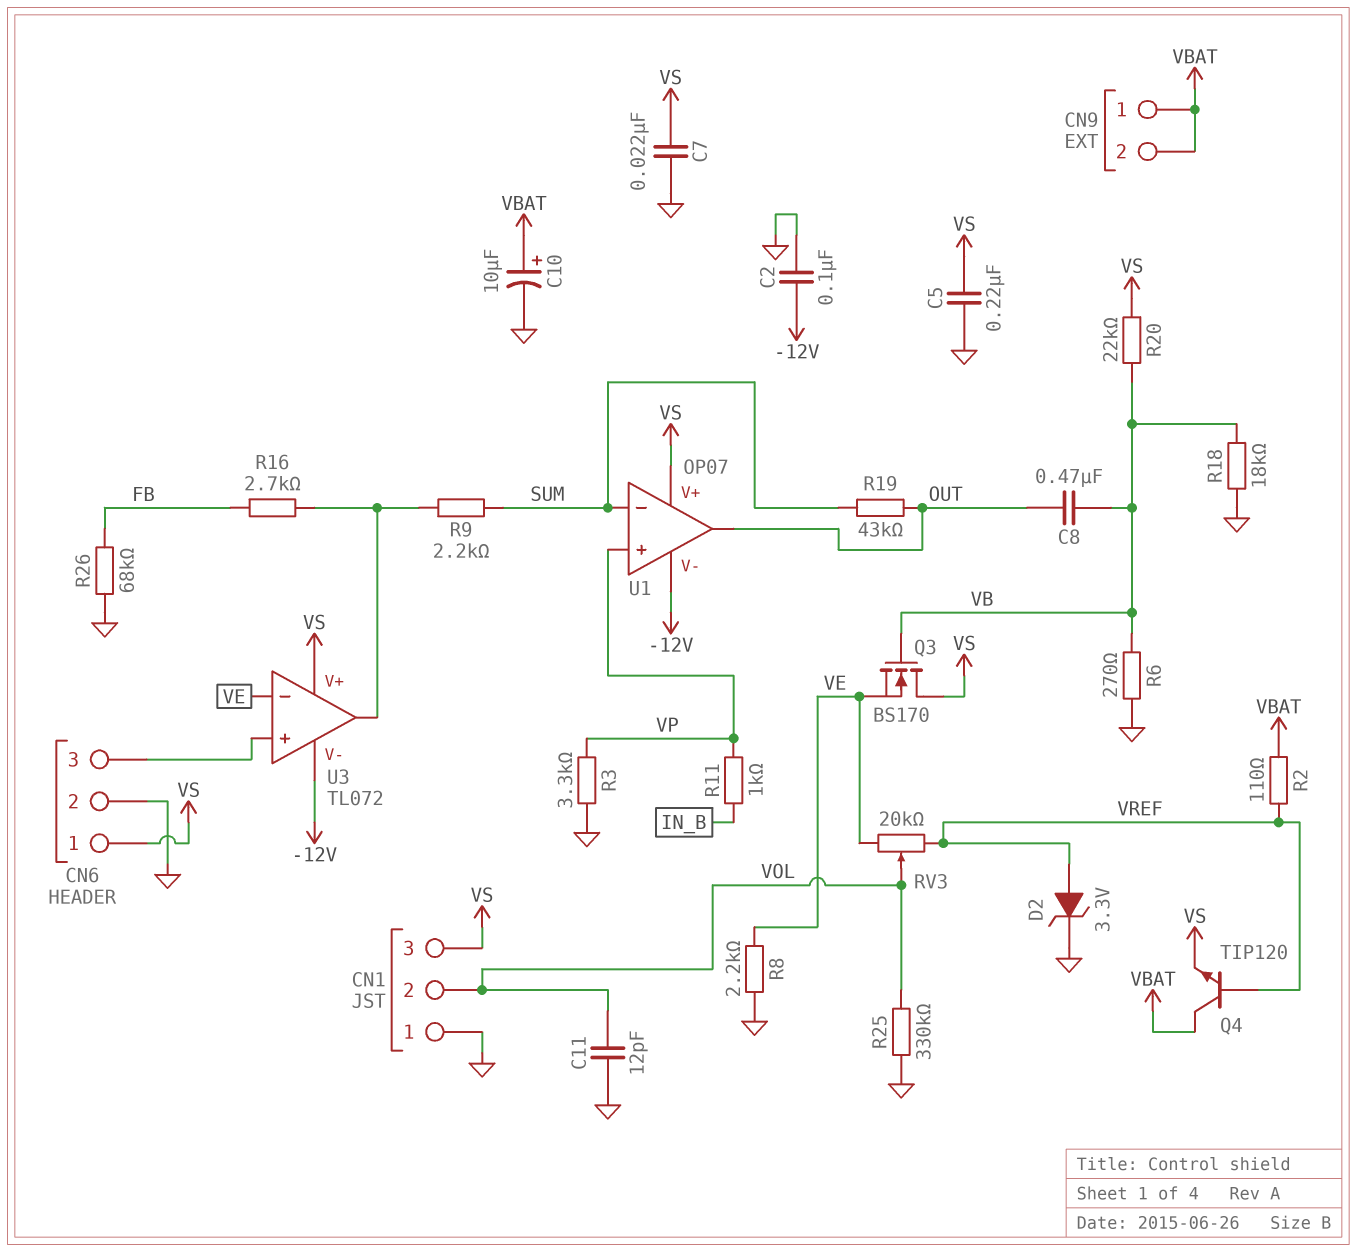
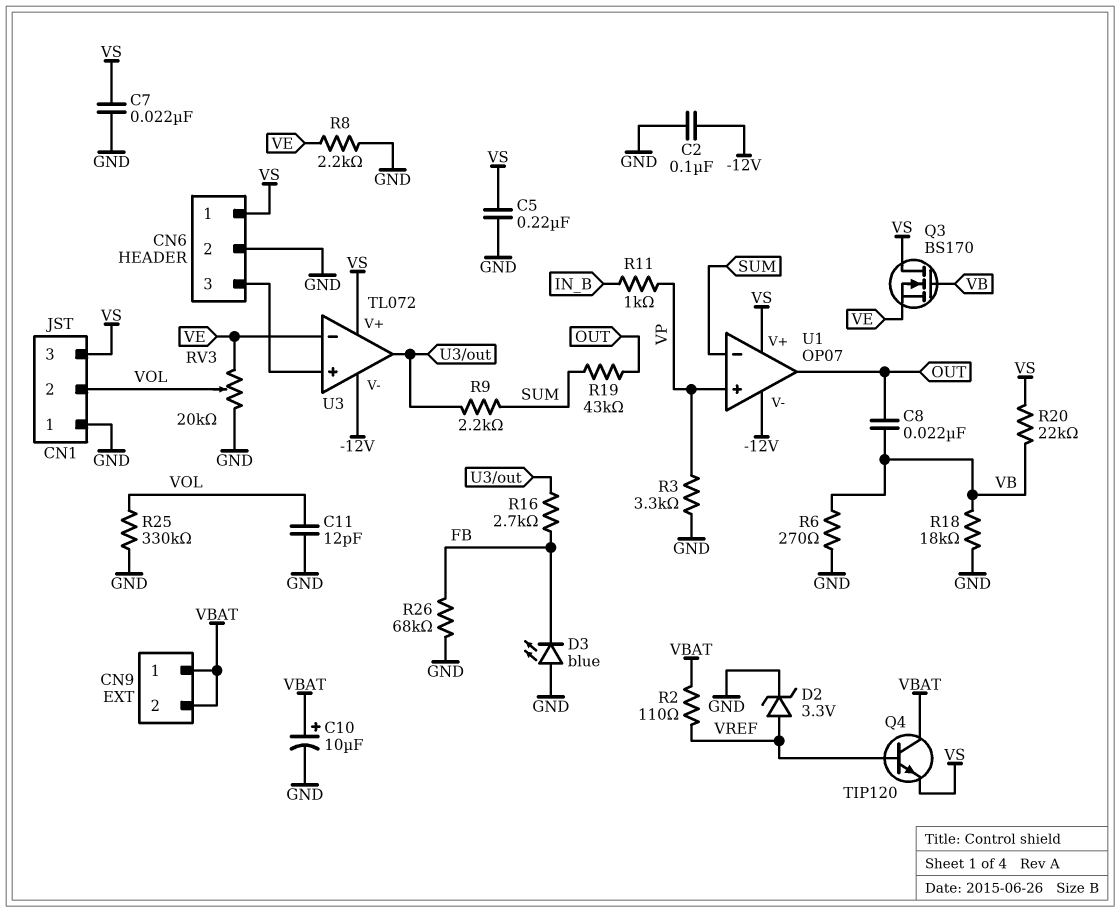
C8: 470nF (OUT, VB) -> 22nF (OUT, VB)
D3: none -> LED blue (A GND, K FB)
RV3: 20k (VE, VREF, wiper VOL) -> 20k (GND, VE, wiper VOL)

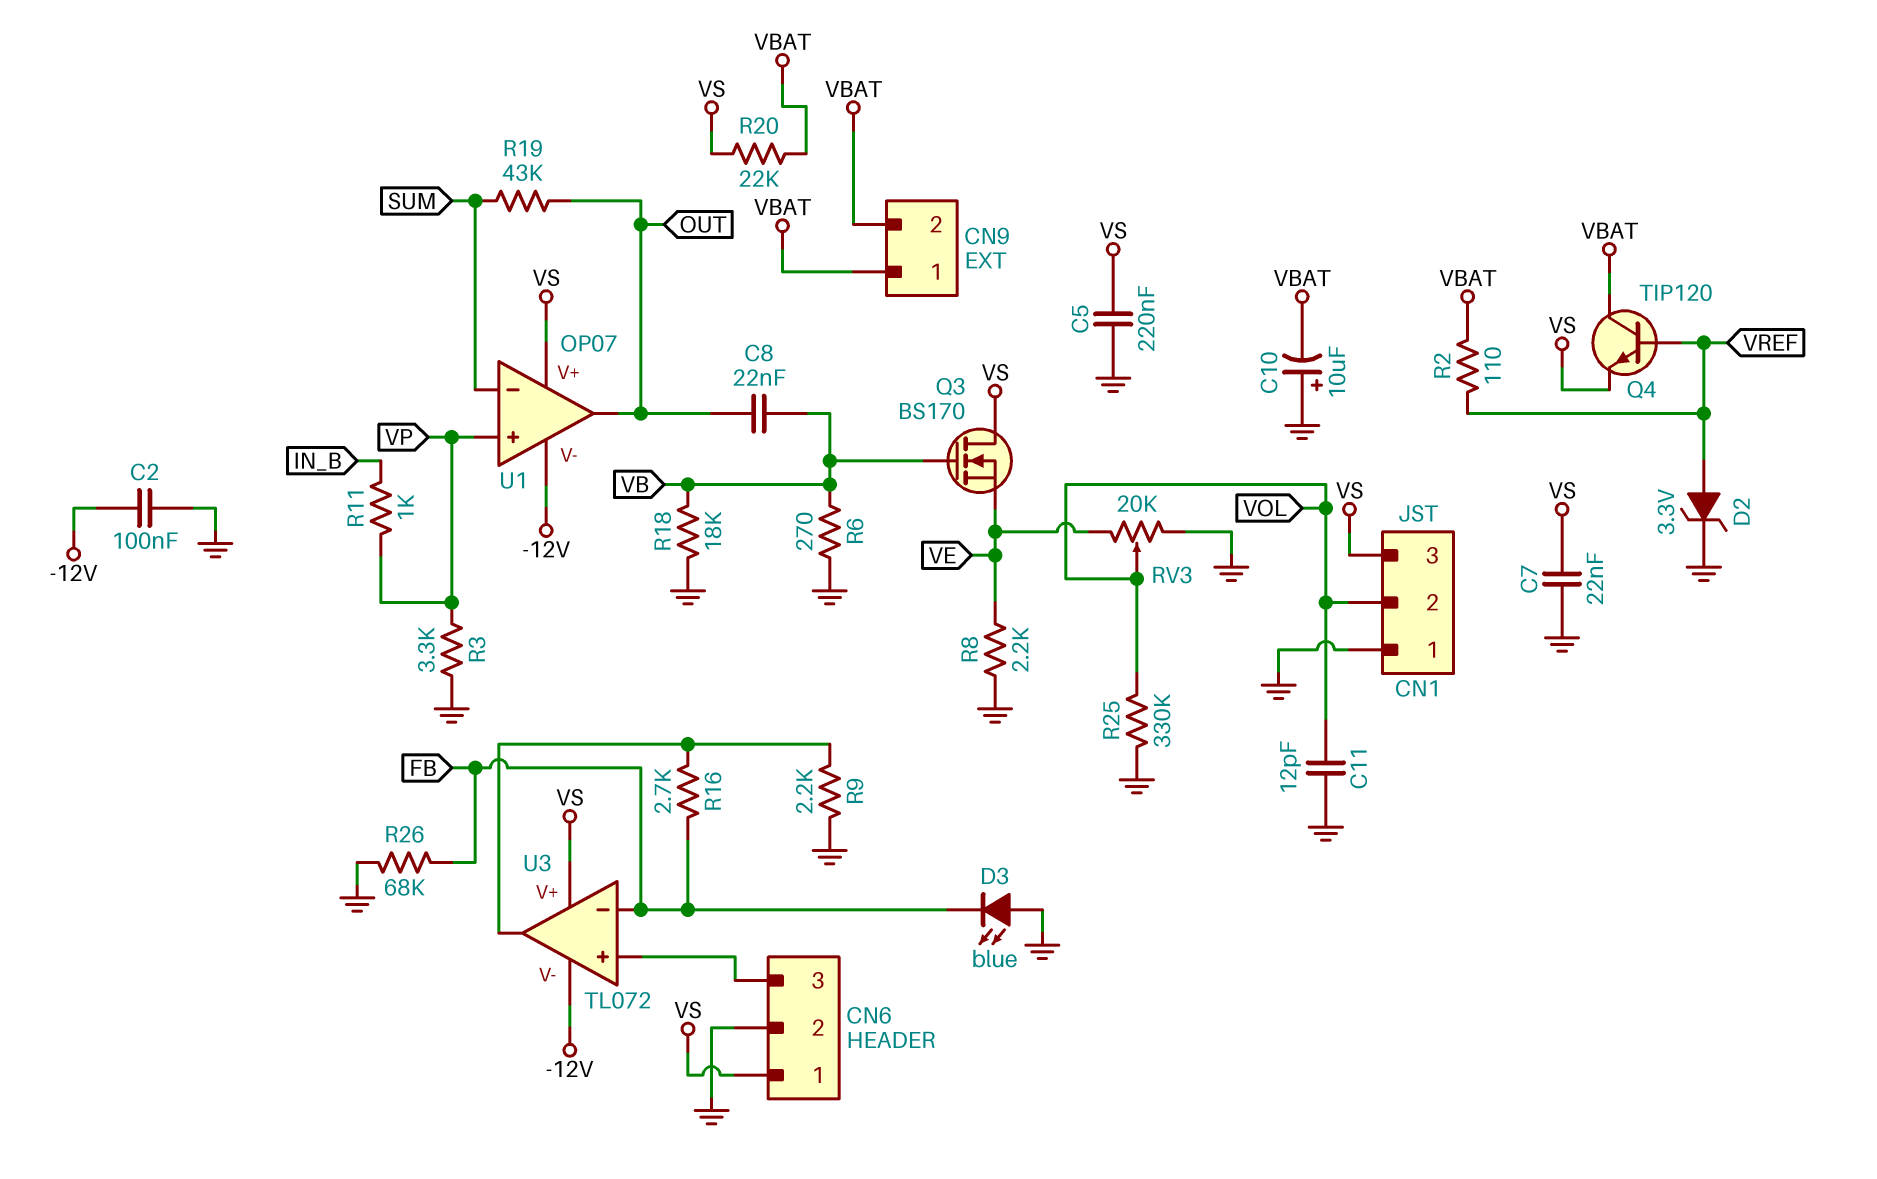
C10: 10uF (plus VBAT, minus GND) -> 10uF (plus GND, minus VBAT)
R9: 2.2k (SUM, U3/out) -> 2.2k (GND, U3/out)
R20: 22k (VB, VS) -> 22k (VBAT, VS)
U3 pin in-: VE -> FB

